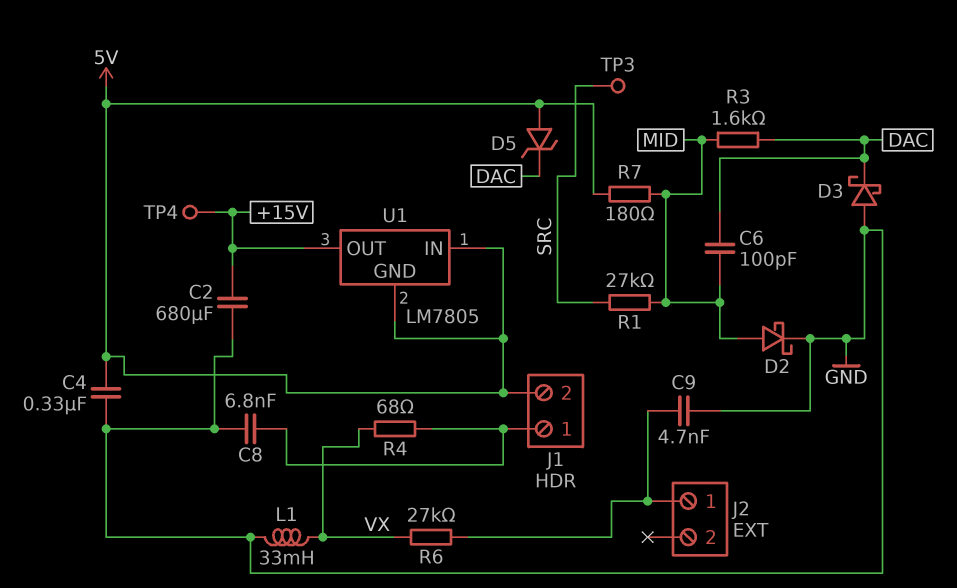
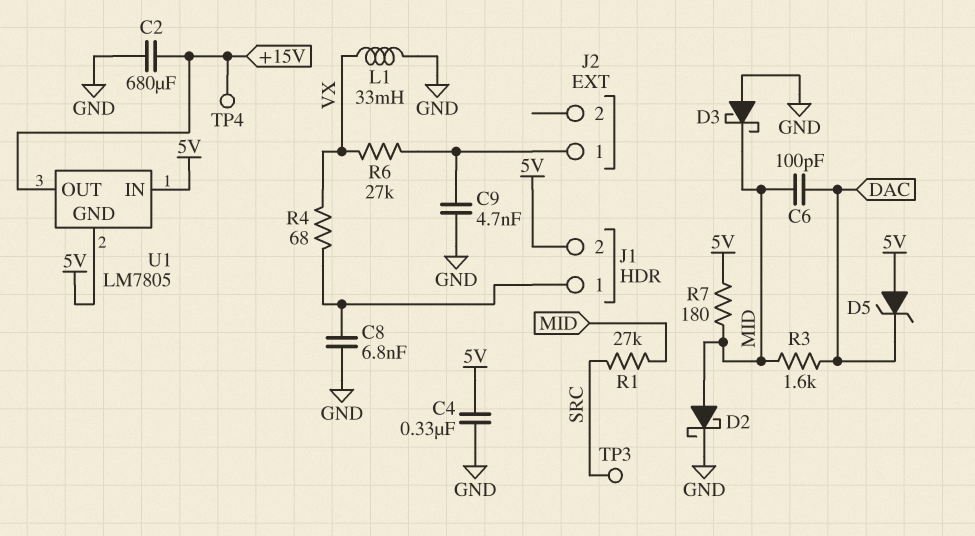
D3: schottky (A GND, K DAC) -> schottky (A GND, K MID)

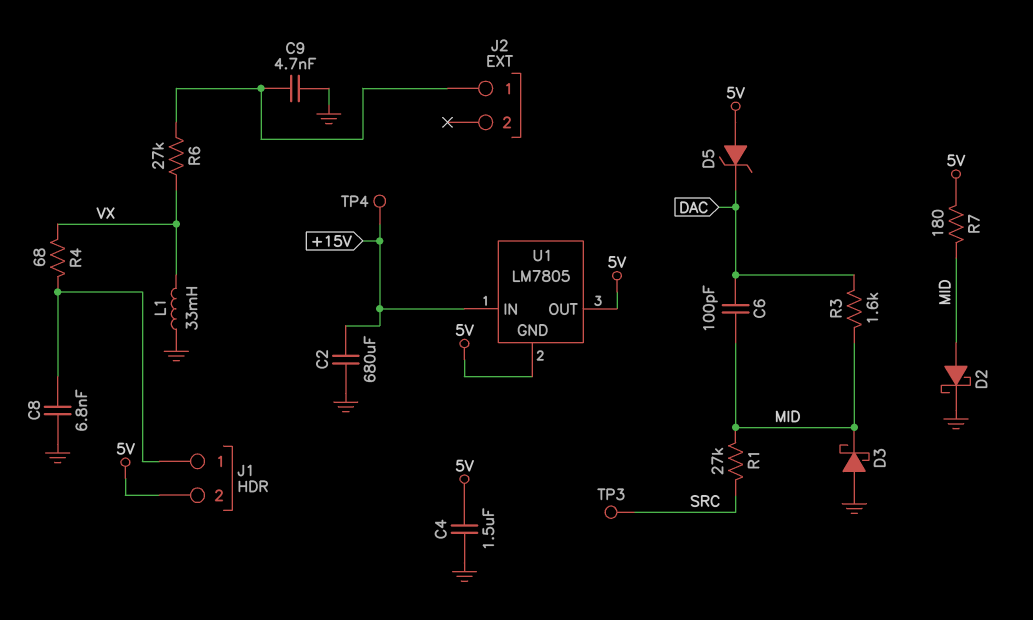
C4: 330nF (5V, GND) -> 1.5uF (5V, GND)
U1 pin IN: 5V -> +15V
U1 pin OUT: +15V -> 5V

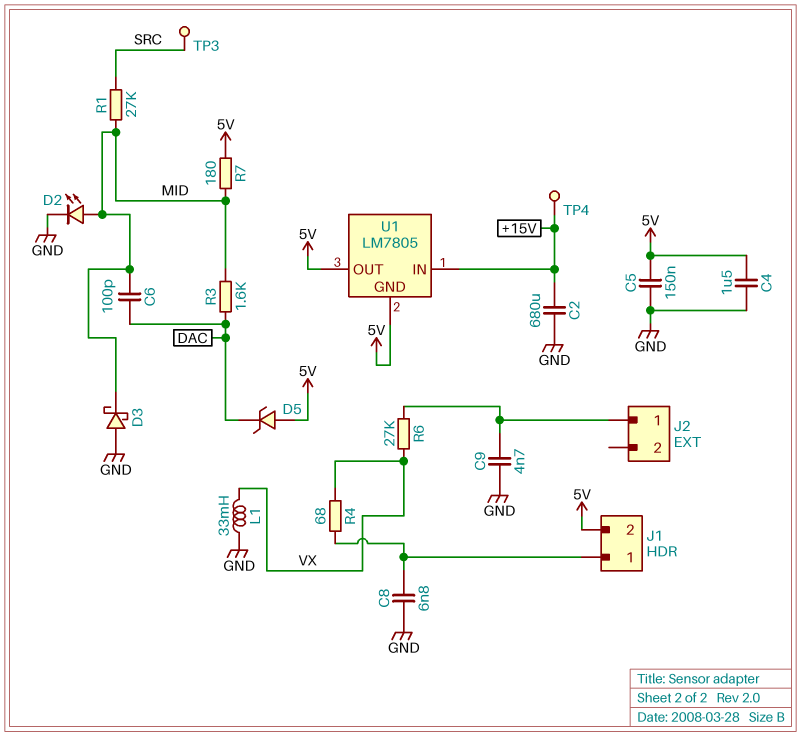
C5: none -> 150nF (5V, GND)
D2: schottky (A MID, K GND) -> LED (A MID, K GND)

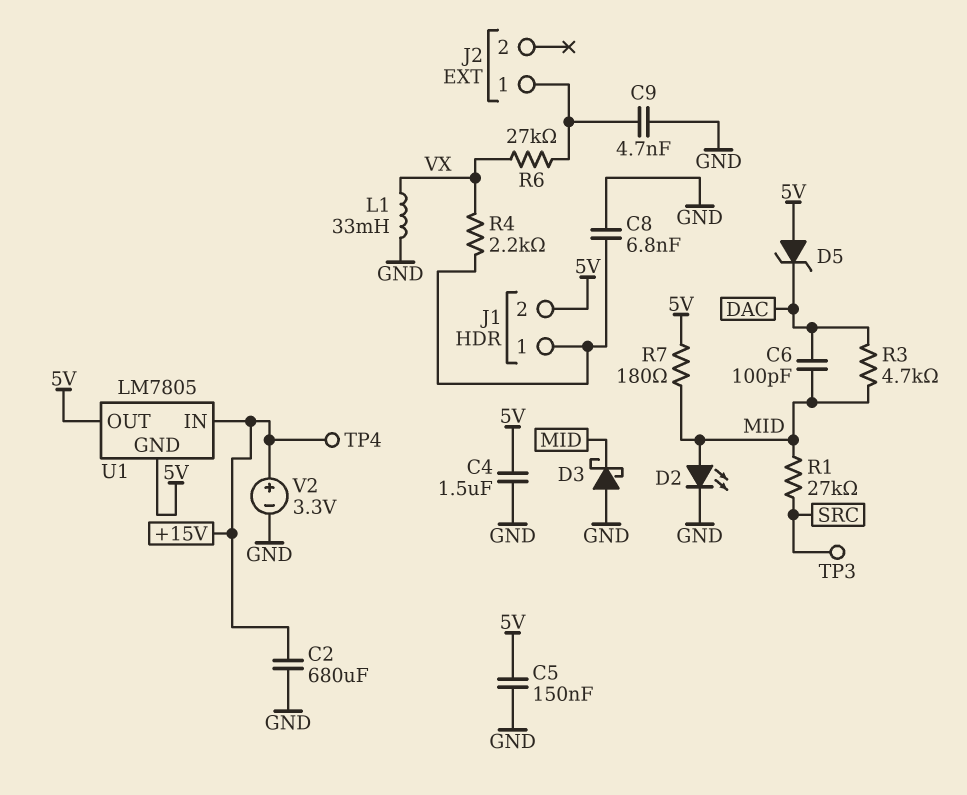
R3: 1.6k (DAC, MID) -> 4.7k (DAC, MID)
R4: 68 (J1/1, VX) -> 2.2k (J1/1, VX)
V2: none -> 3.3V (plus +15V, minus GND)

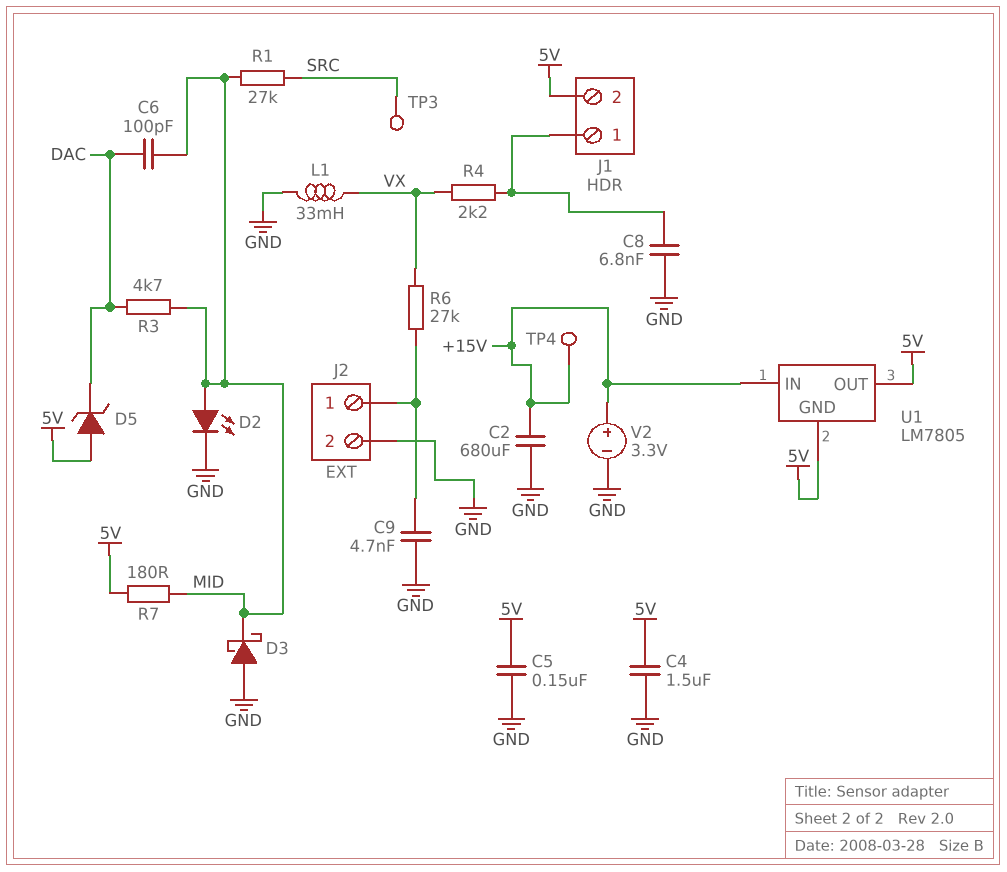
J2 pin 2: none -> GND

